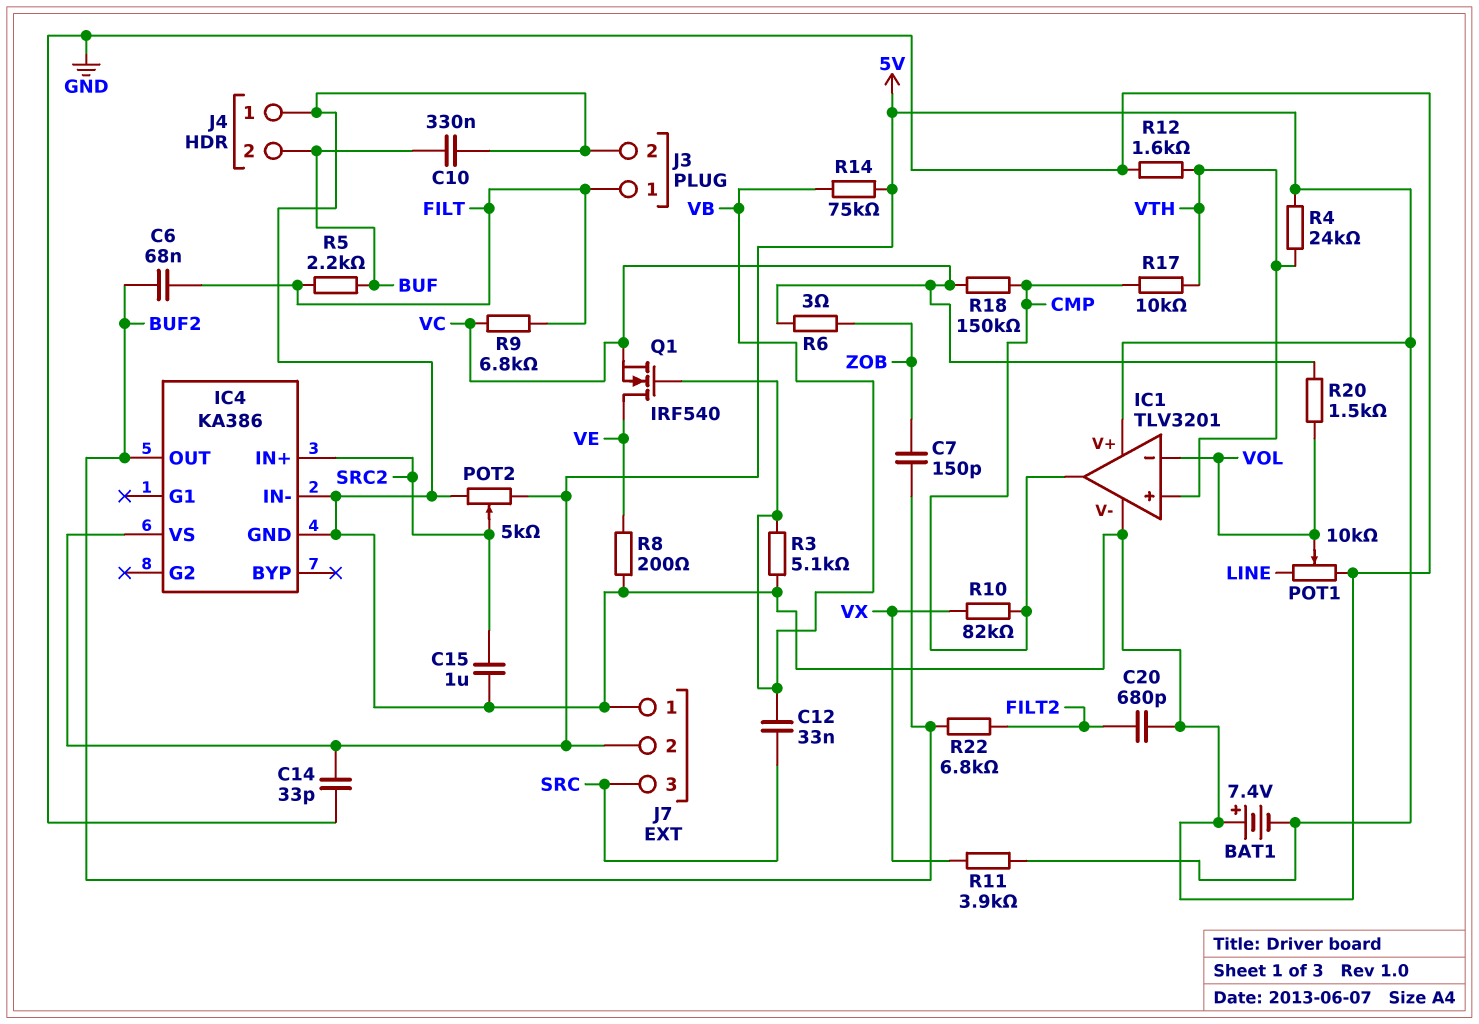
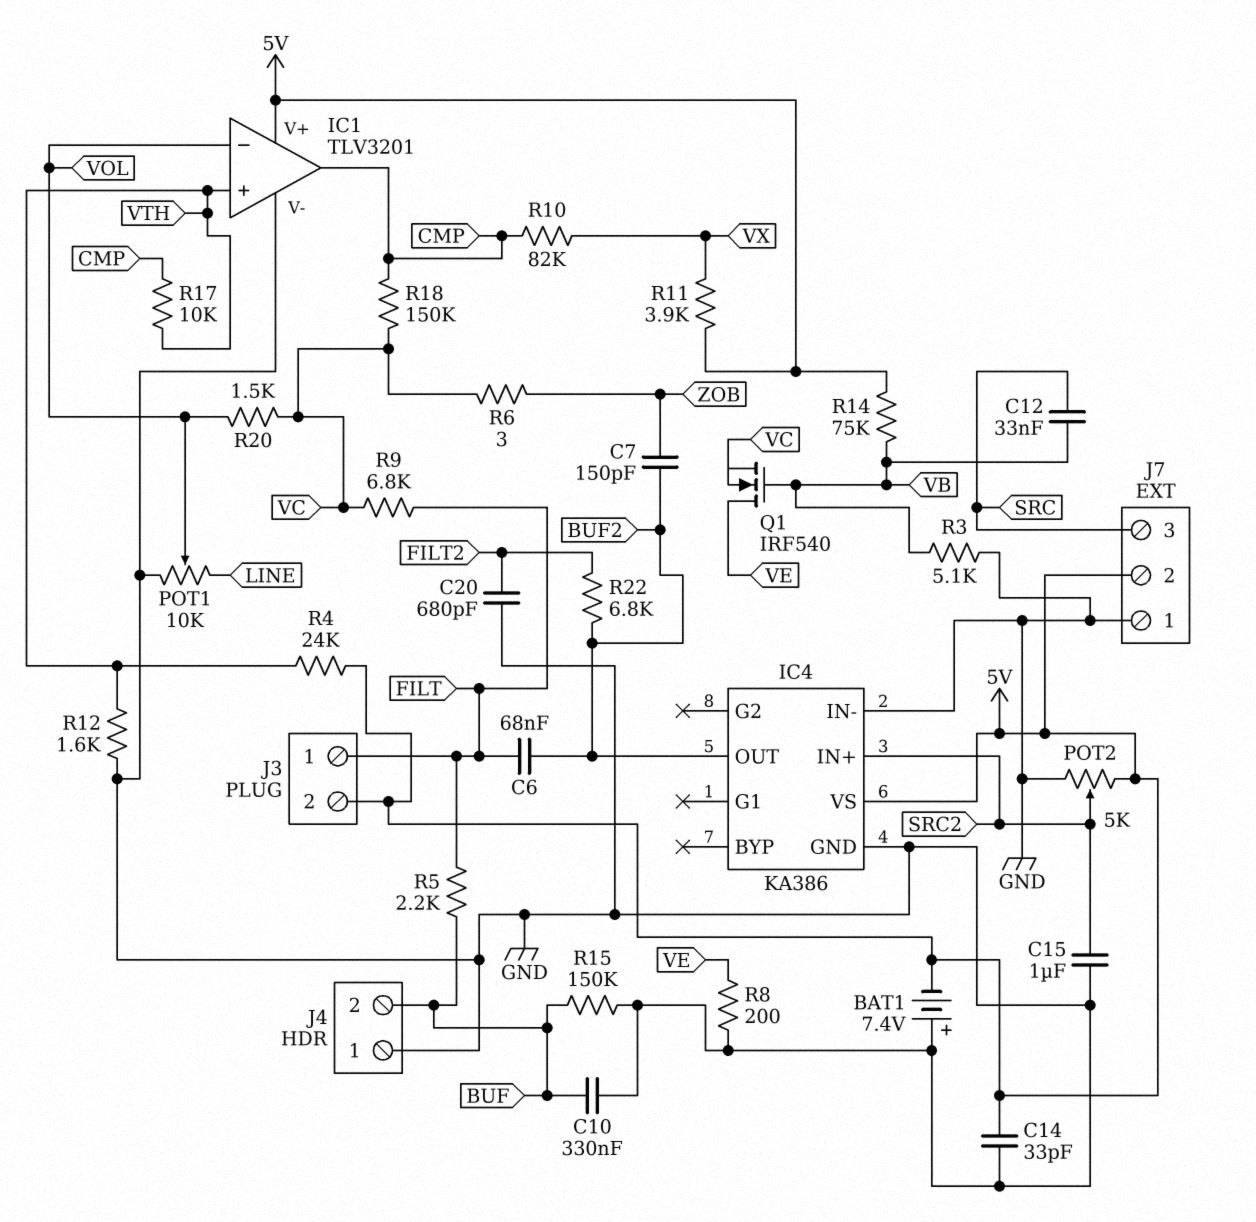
J3 pin 2: GND -> 5V
R15: none -> 150k (BUF, GND)

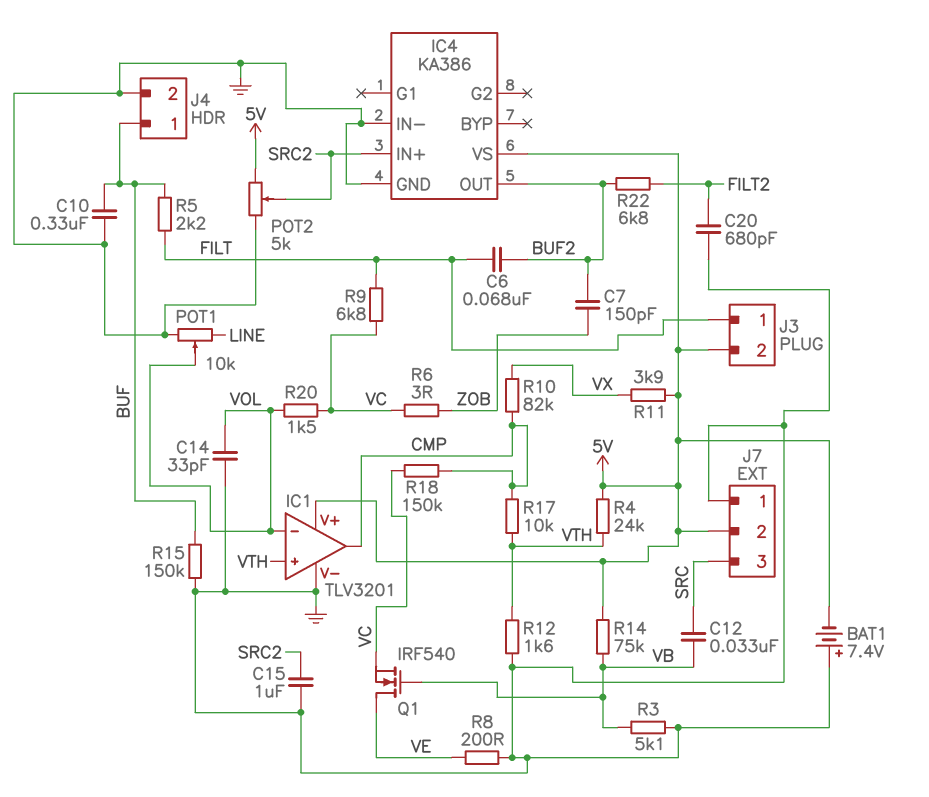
C14: 33pF (5V, GND) -> 33pF (GND, VOL)
J4 pin 1: GND -> BUF
J4 pin 2: BUF -> GND

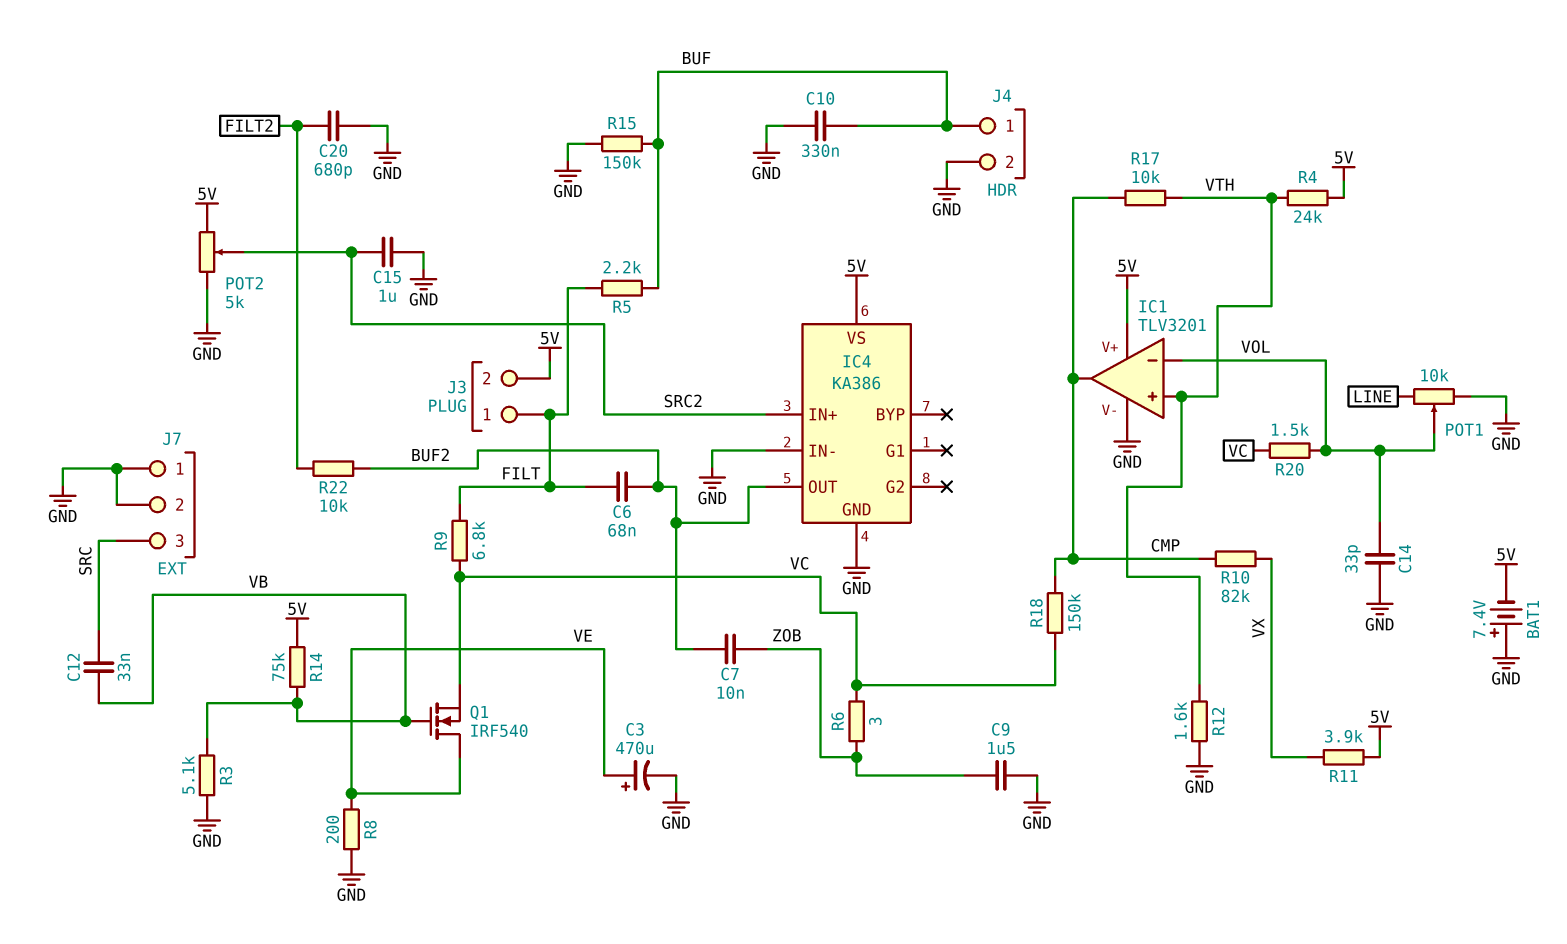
C3: none -> 470uF (plus VE, minus GND)
C7: 150pF (BUF2, ZOB) -> 10nF (BUF2, ZOB)
C9: none -> 1.5uF (GND, ZOB)
J7 pin 2: 5V -> GND
R22: 6.8k (BUF2, FILT2) -> 10k (BUF2, FILT2)

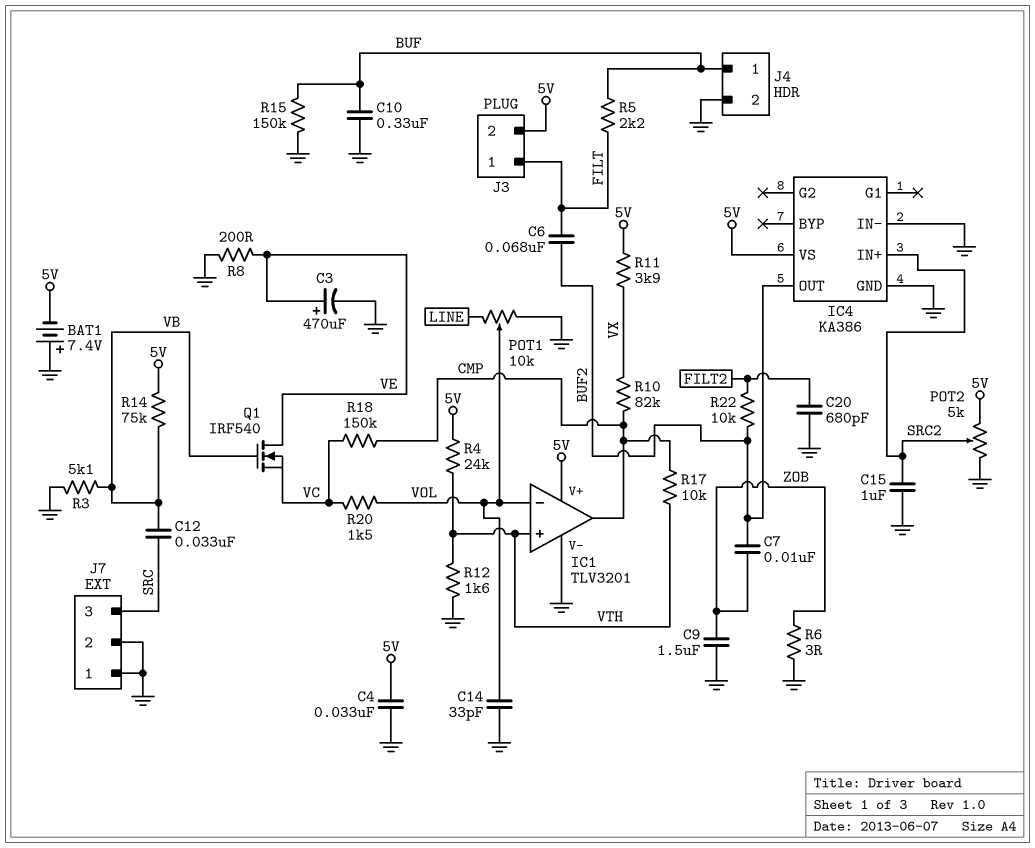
C4: none -> 33nF (5V, GND)
R6: 3 (VC, ZOB) -> 3 (GND, ZOB)
R9: 6.8k (FILT, VC) -> none

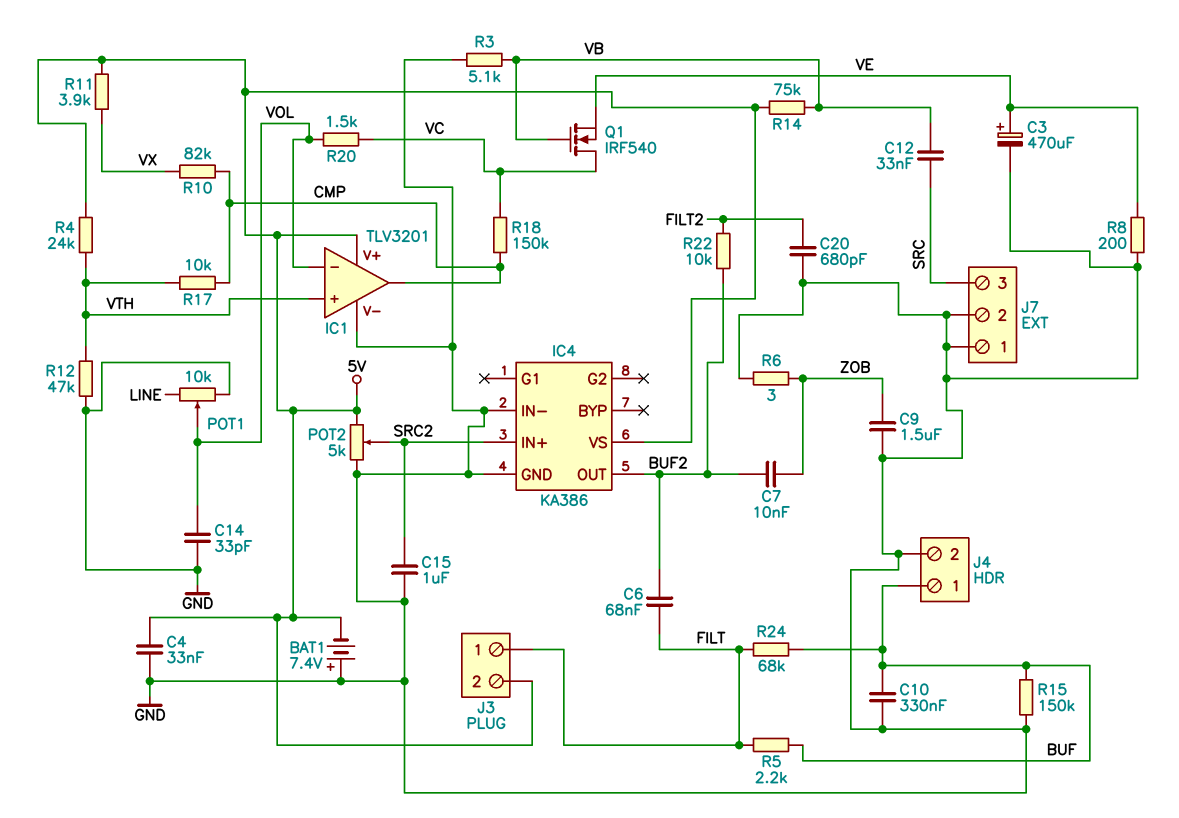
Q1: NMOS IRF540 (G VB, D VE, S VC) -> NMOS IRF540 (G VB, D VC, S VE)
R12: 1.6k (GND, VTH) -> 47k (GND, VTH)
R24: none -> 68k (BUF, FILT)

